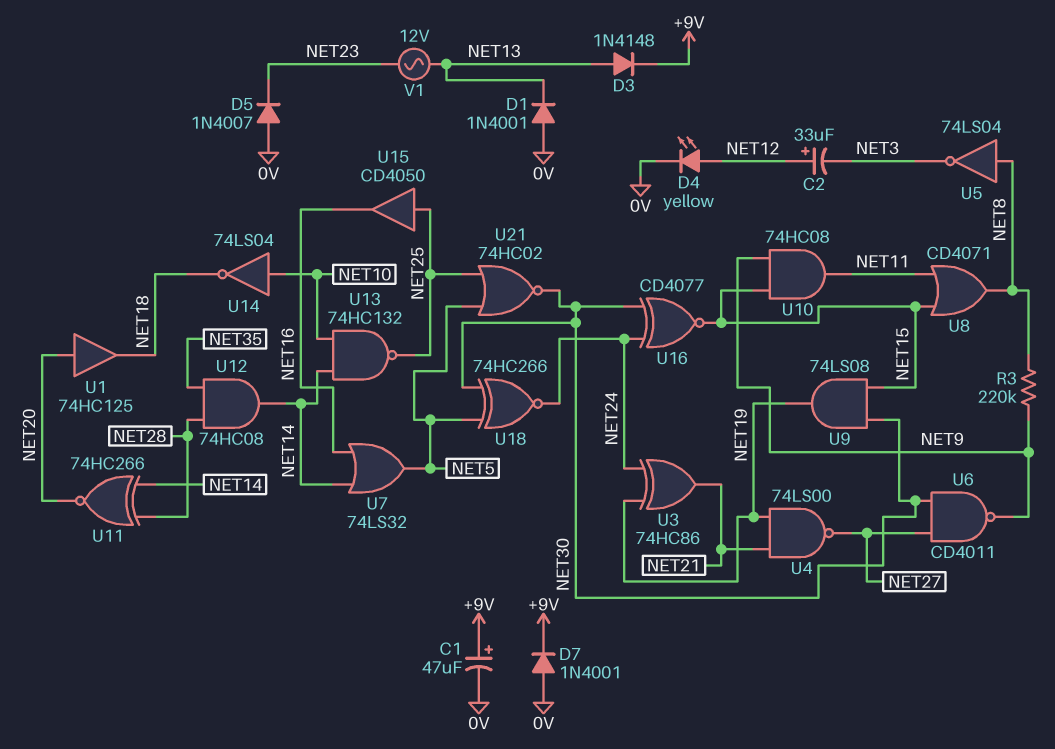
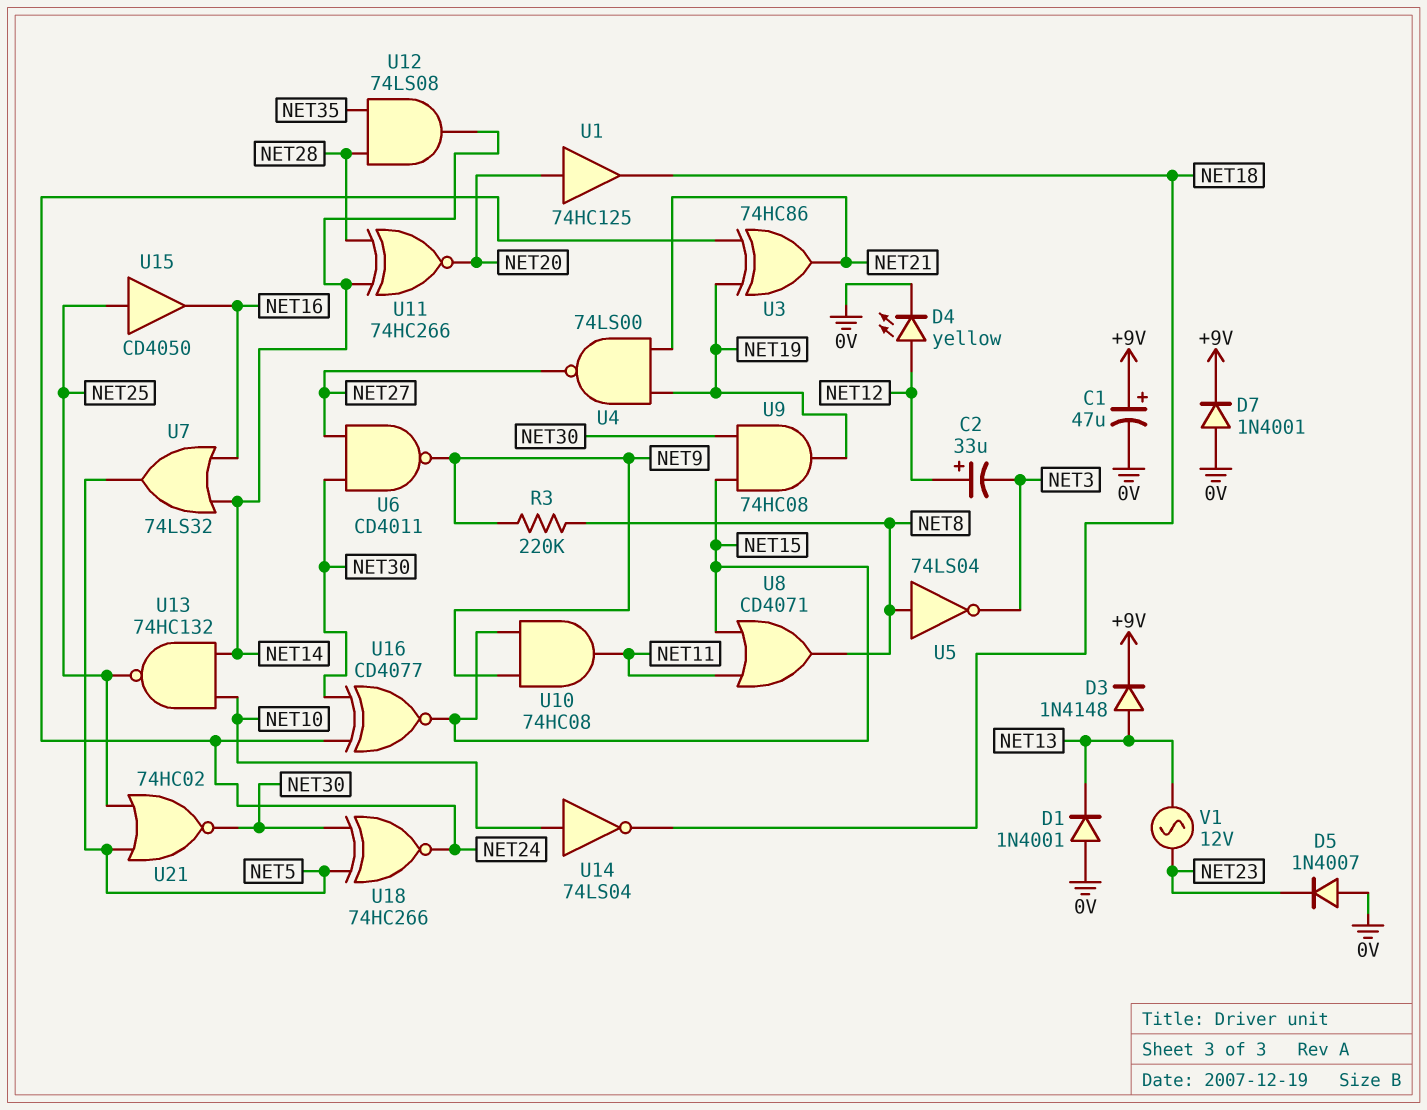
U9: AND 74LS08 (in NET15, in NET30, out NET19) -> AND 74HC08 (in NET15, in NET30, out NET19)
U12: AND 74HC08 (in NET28, in NET35, out NET14) -> AND 74LS08 (in NET28, in NET35, out NET14)

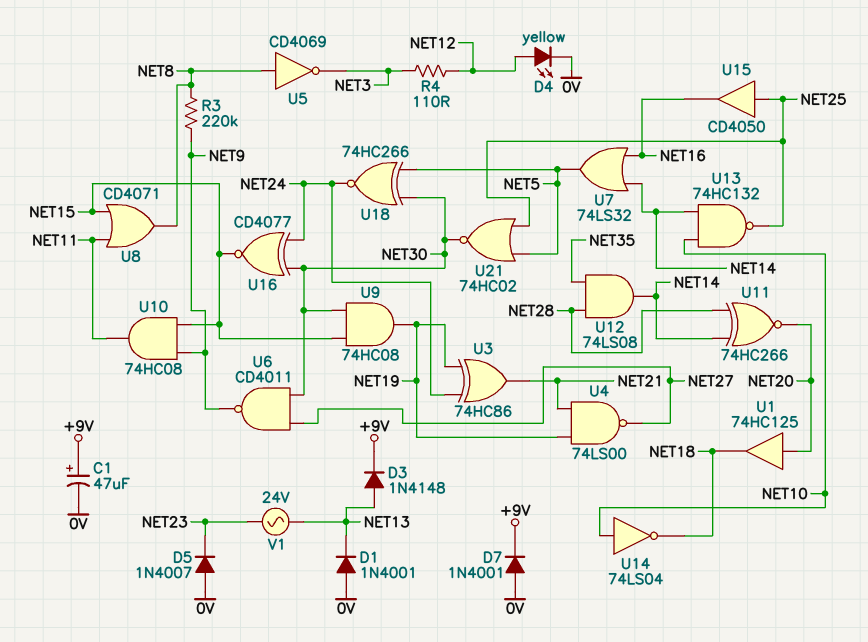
C2: 33uF (plus NET12, minus NET3) -> none
R4: none -> 110 (NET3, NET12)
U5: NOT 74LS04 (in NET8, out NET3) -> NOT CD4069 (in NET8, out NET3)
V1: AC 12V (NET13, NET23) -> AC 24V (NET13, NET23)

